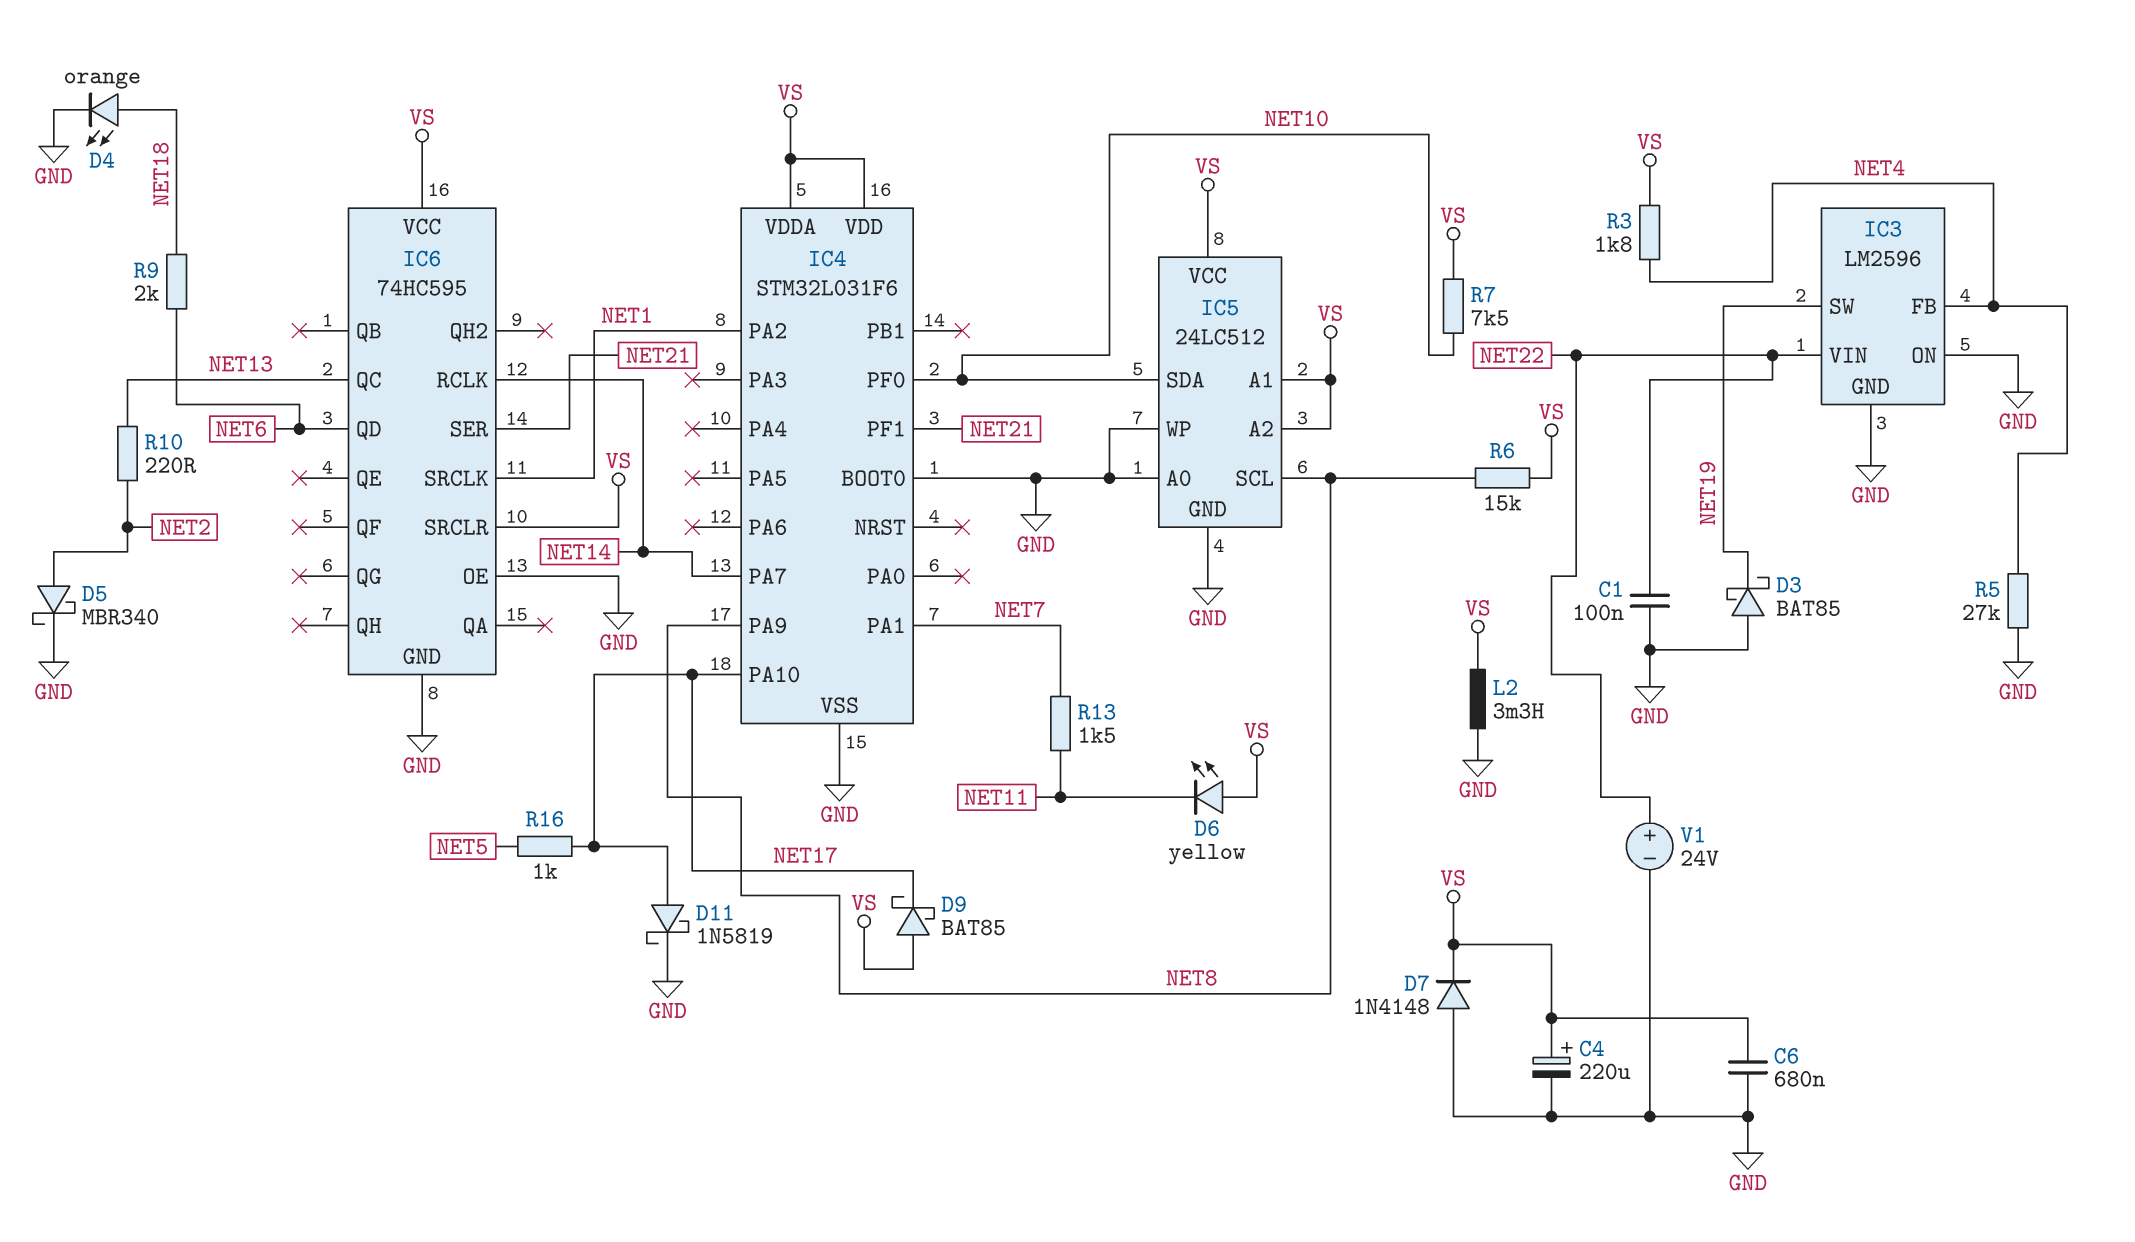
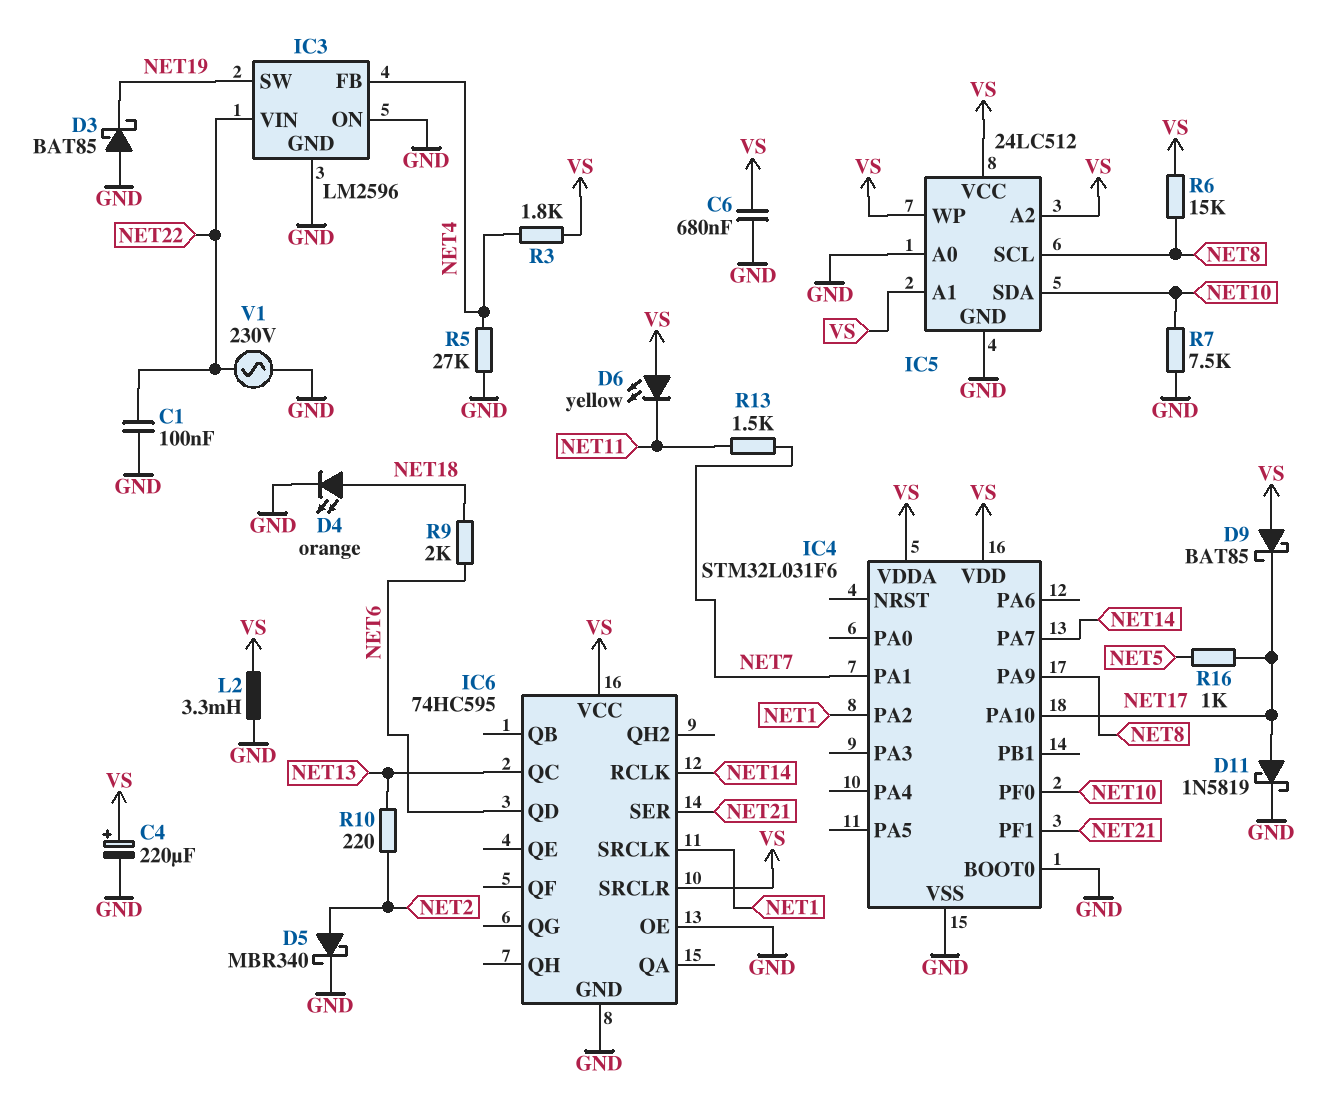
D7: diode 1N4148 (A GND, K VS) -> none
IC5 pin WP: GND -> VS
R7: 7.5k (NET10, VS) -> 7.5k (GND, NET10)
V1: 24V (plus NET22, minus GND) -> AC 230V (GND, NET22)

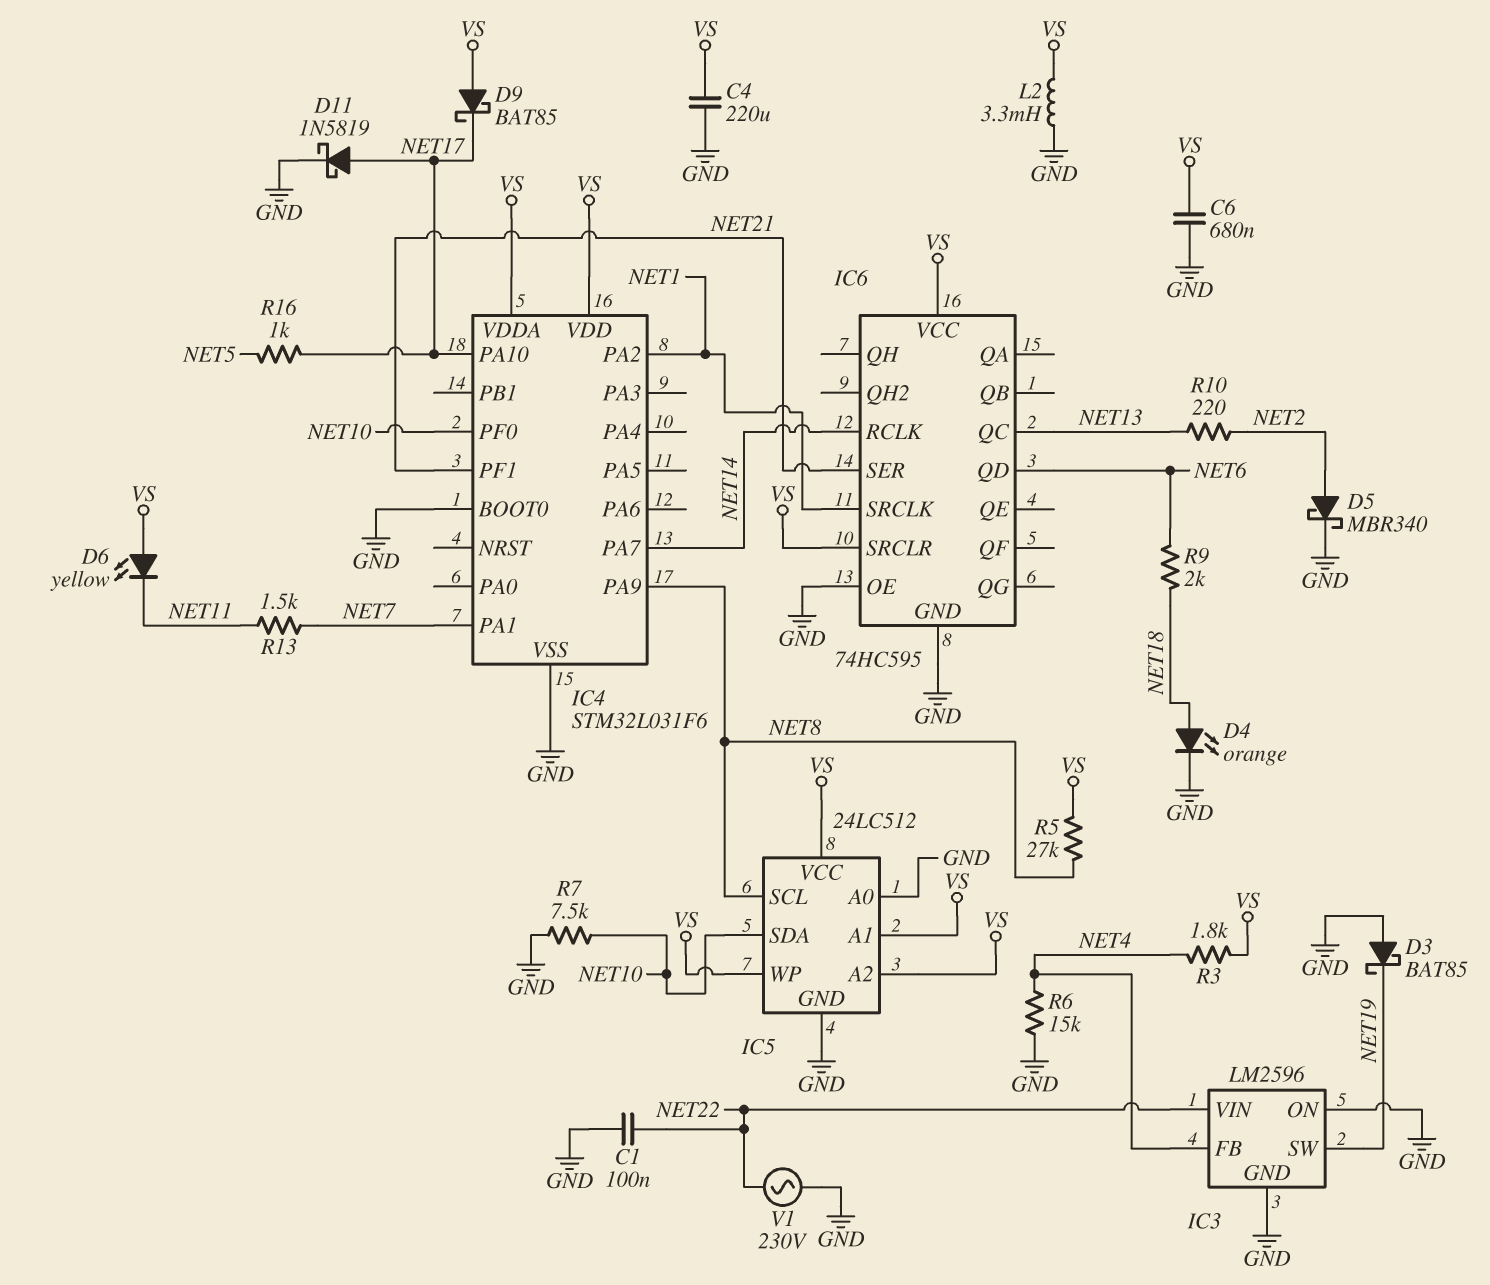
C4: 220uF (plus VS, minus GND) -> 220uF (GND, VS)
R5: 27k (GND, NET4) -> 27k (NET8, VS)
R6: 15k (NET8, VS) -> 15k (GND, NET4)

